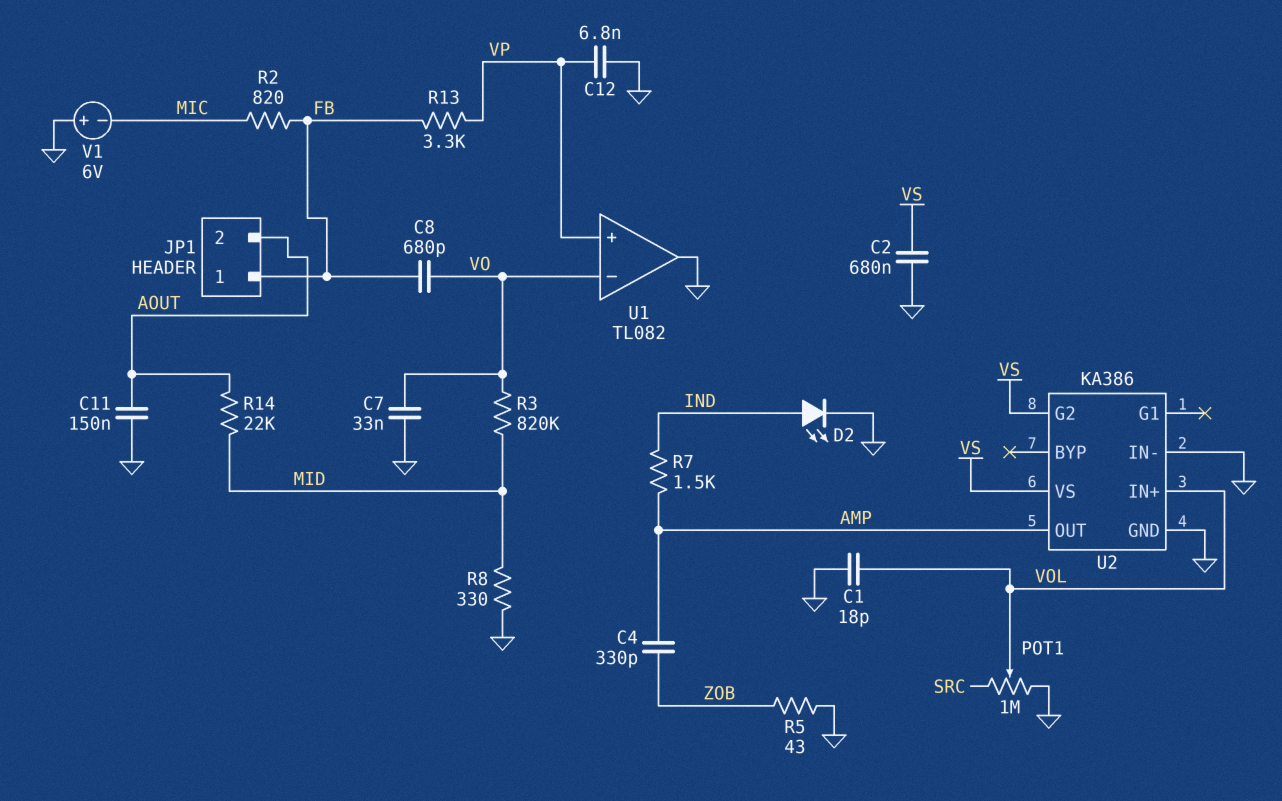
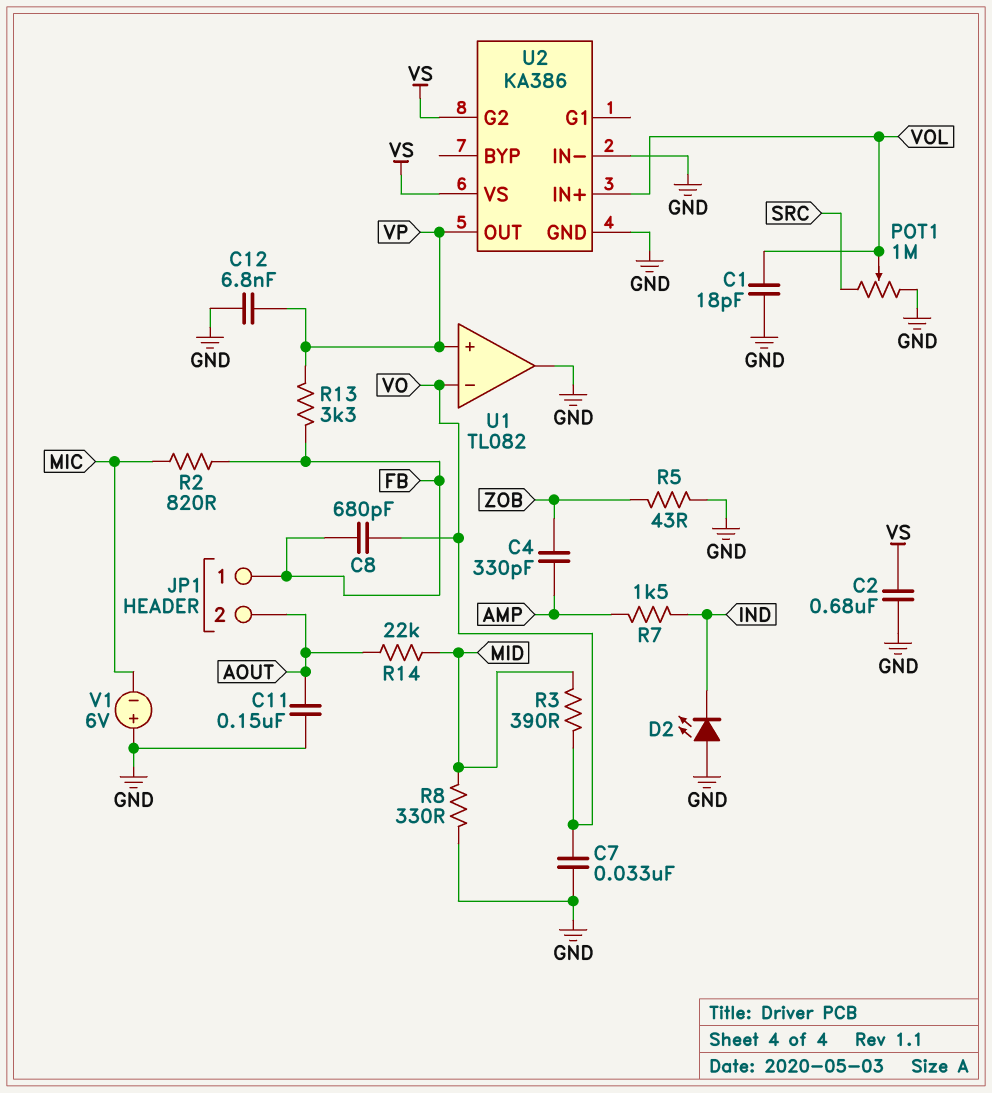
D2: LED (A IND, K GND) -> LED (A GND, K IND)
R3: 820k (MID, VO) -> 390 (MID, VO)
U2 pin OUT: AMP -> VP

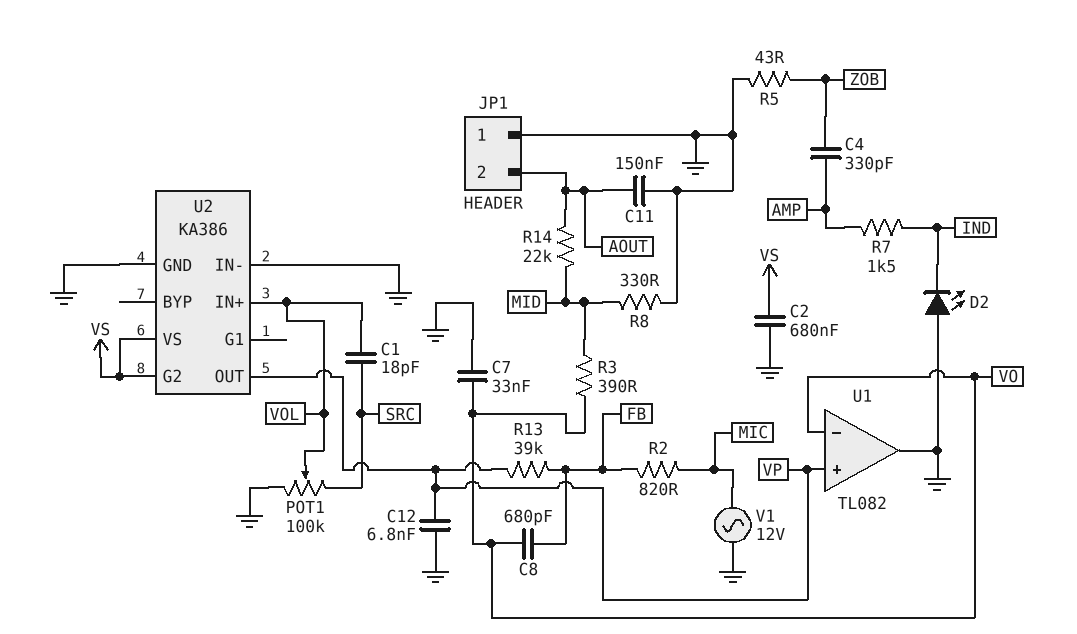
C1: 18pF (GND, VOL) -> 18pF (SRC, VOL)
JP1 pin 1: FB -> GND
POT1: 1M (GND, SRC, wiper VOL) -> 100k (GND, SRC, wiper VOL)
R13: 3.3k (FB, VP) -> 39k (FB, VP)
V1: 6V (plus GND, minus MIC) -> AC 12V (GND, MIC)

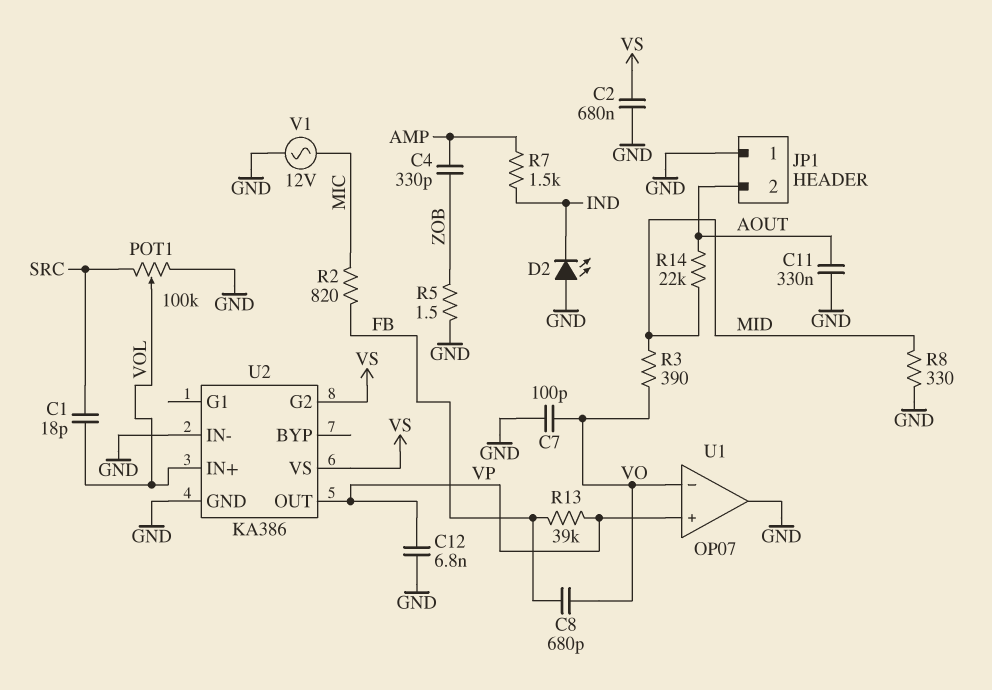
C7: 33nF (GND, VO) -> 100pF (GND, VO)
C11: 150nF (AOUT, GND) -> 330nF (AOUT, GND)
R5: 43 (GND, ZOB) -> 1.5 (GND, ZOB)
U1: TL082 -> OP07

